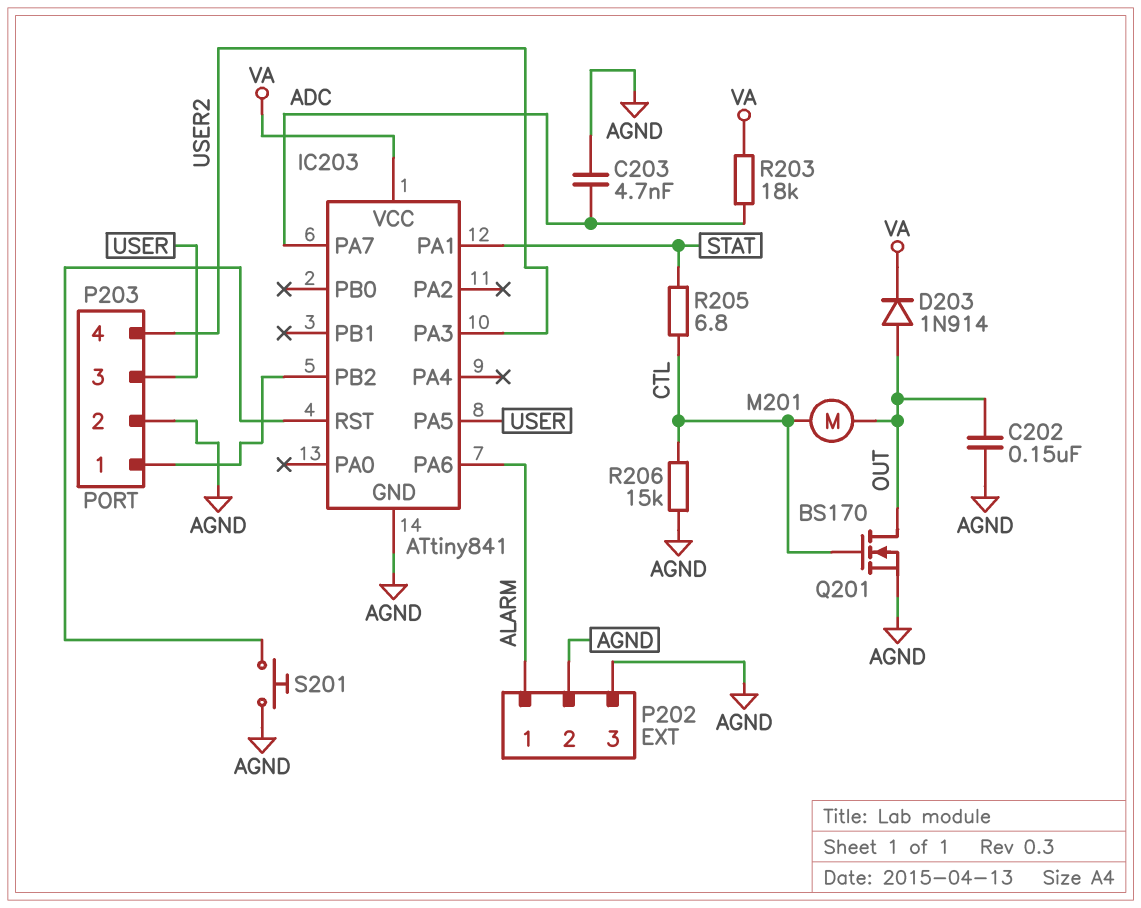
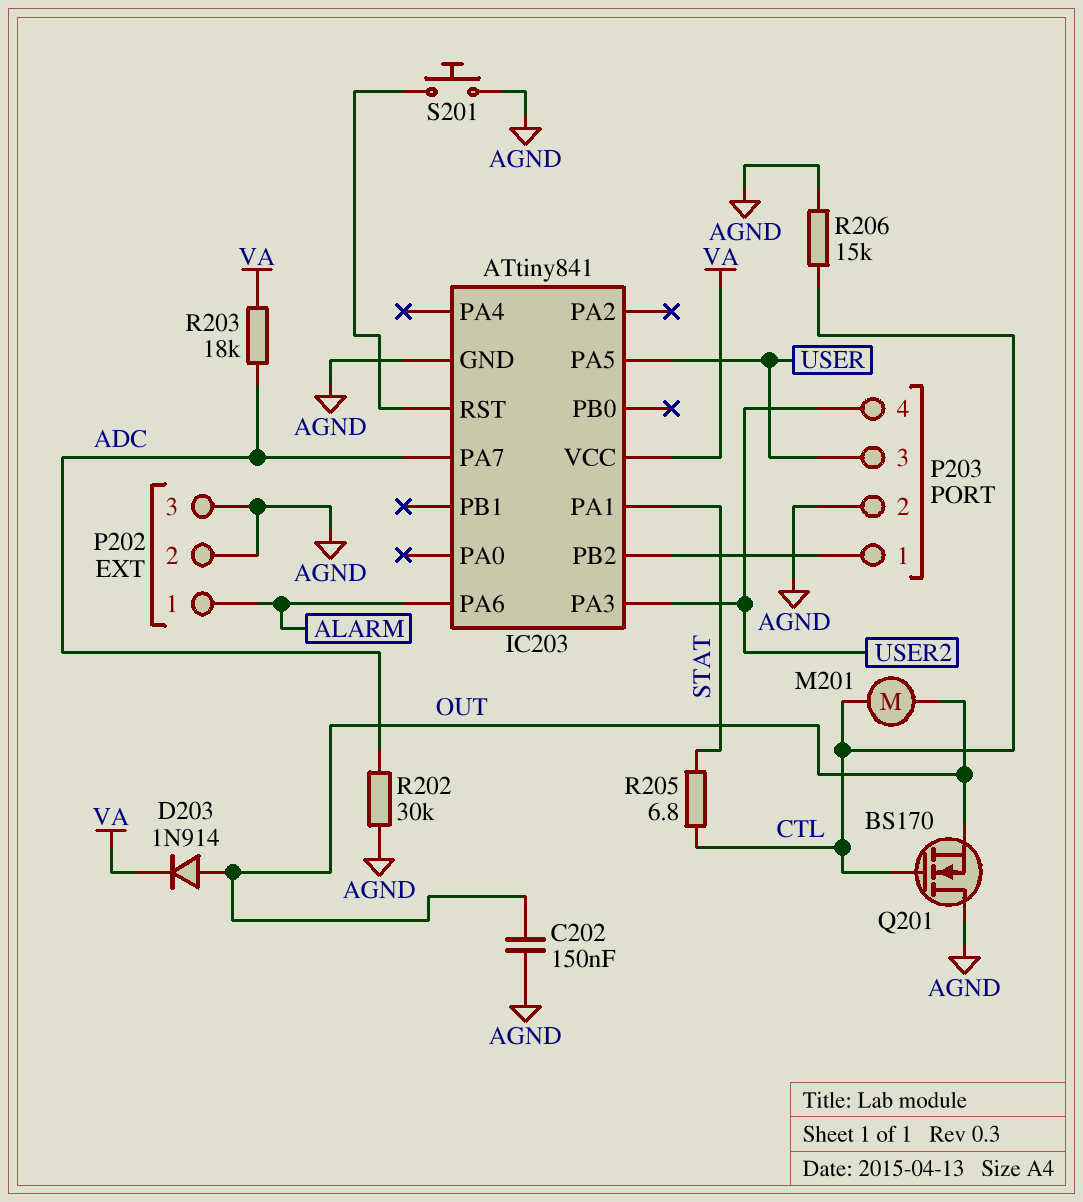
C203: 4.7nF (ADC, AGND) -> none
Q201: NMOS BS170 (G CTL, D OUT, S AGND) -> NMOS BS170 (G CTL, D AGND, S OUT)
R202: none -> 30k (ADC, AGND)

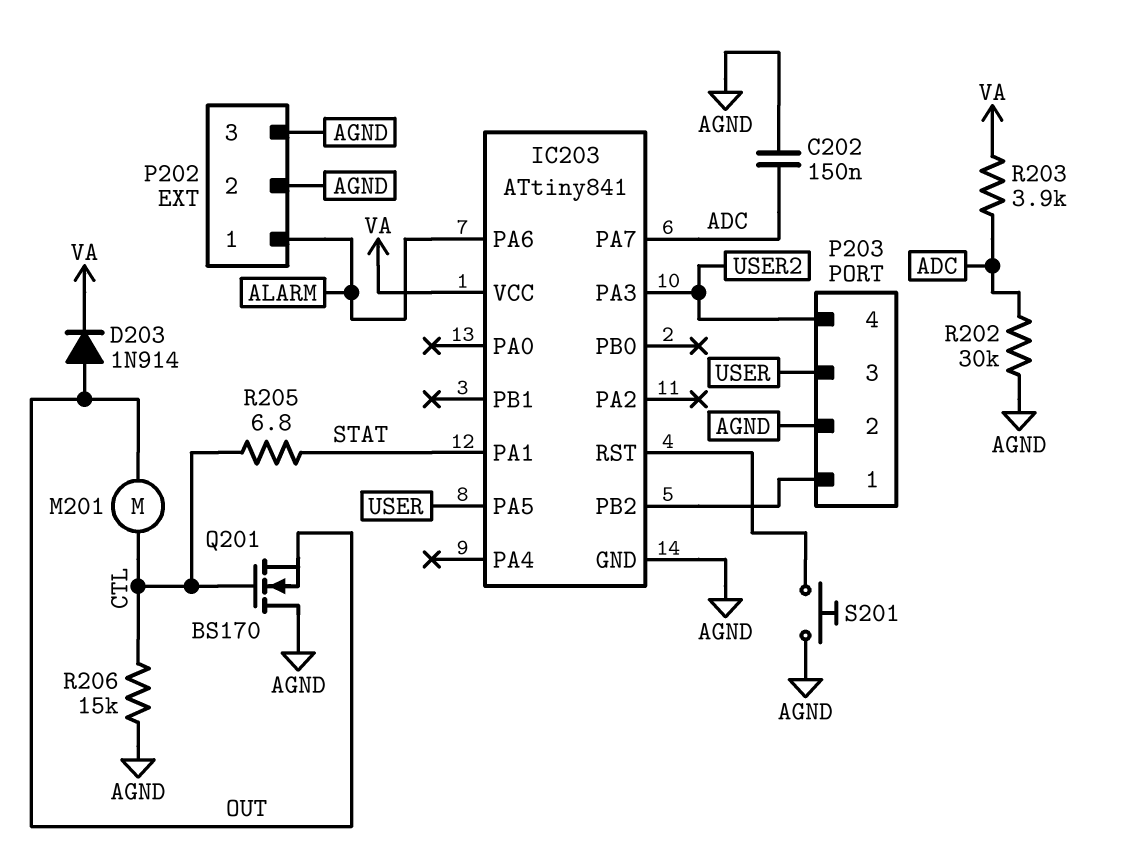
C202: 150nF (AGND, OUT) -> 150nF (ADC, AGND)
R203: 18k (ADC, VA) -> 3.9k (ADC, VA)

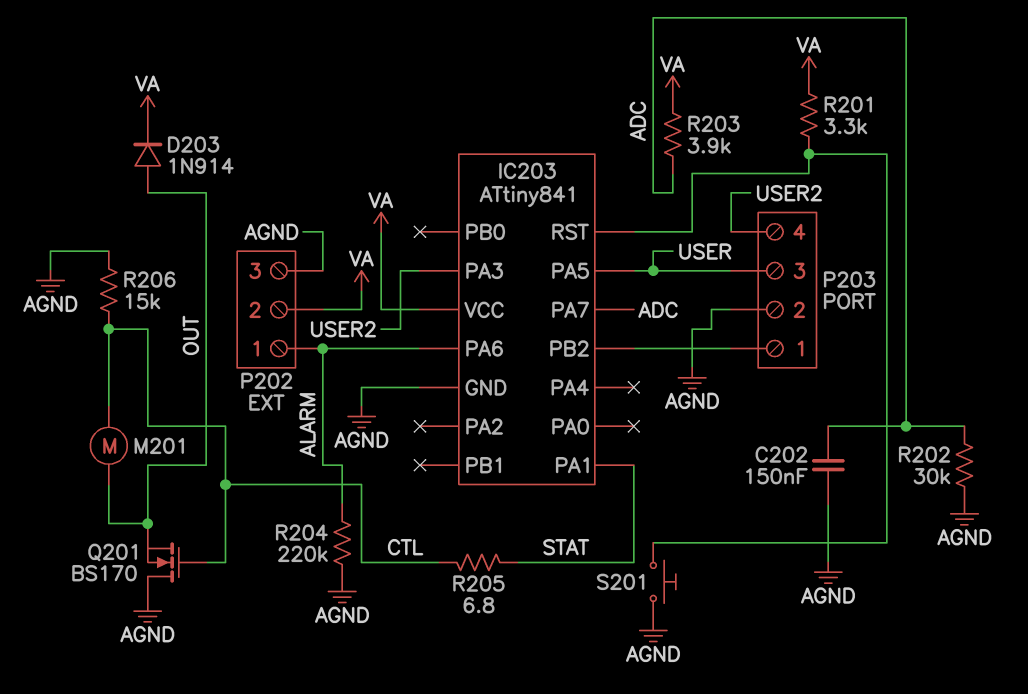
P202 pin 2: AGND -> VA
R201: none -> 3.3k (IC203/RST, VA)
R204: none -> 220k (AGND, ALARM)

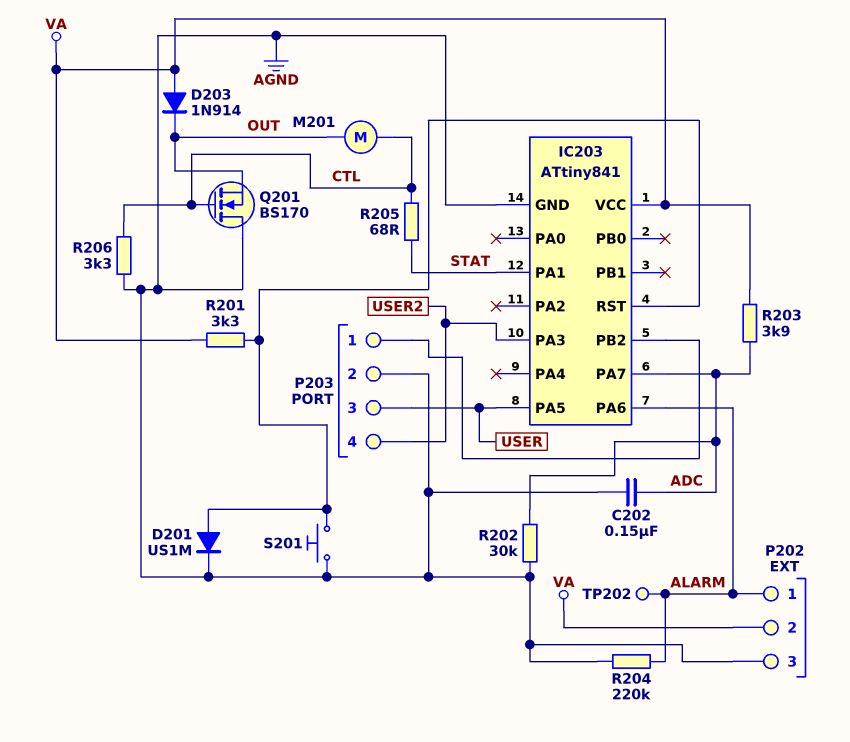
D201: none -> diode US1M (A IC203/RST, K AGND)
D203: diode 1N914 (A OUT, K VA) -> diode 1N914 (A VA, K OUT)
R205: 6.8 (CTL, STAT) -> 68 (CTL, STAT)
R206: 15k (AGND, CTL) -> 3.3k (AGND, CTL)
TP202: none -> test point (ALARM)

